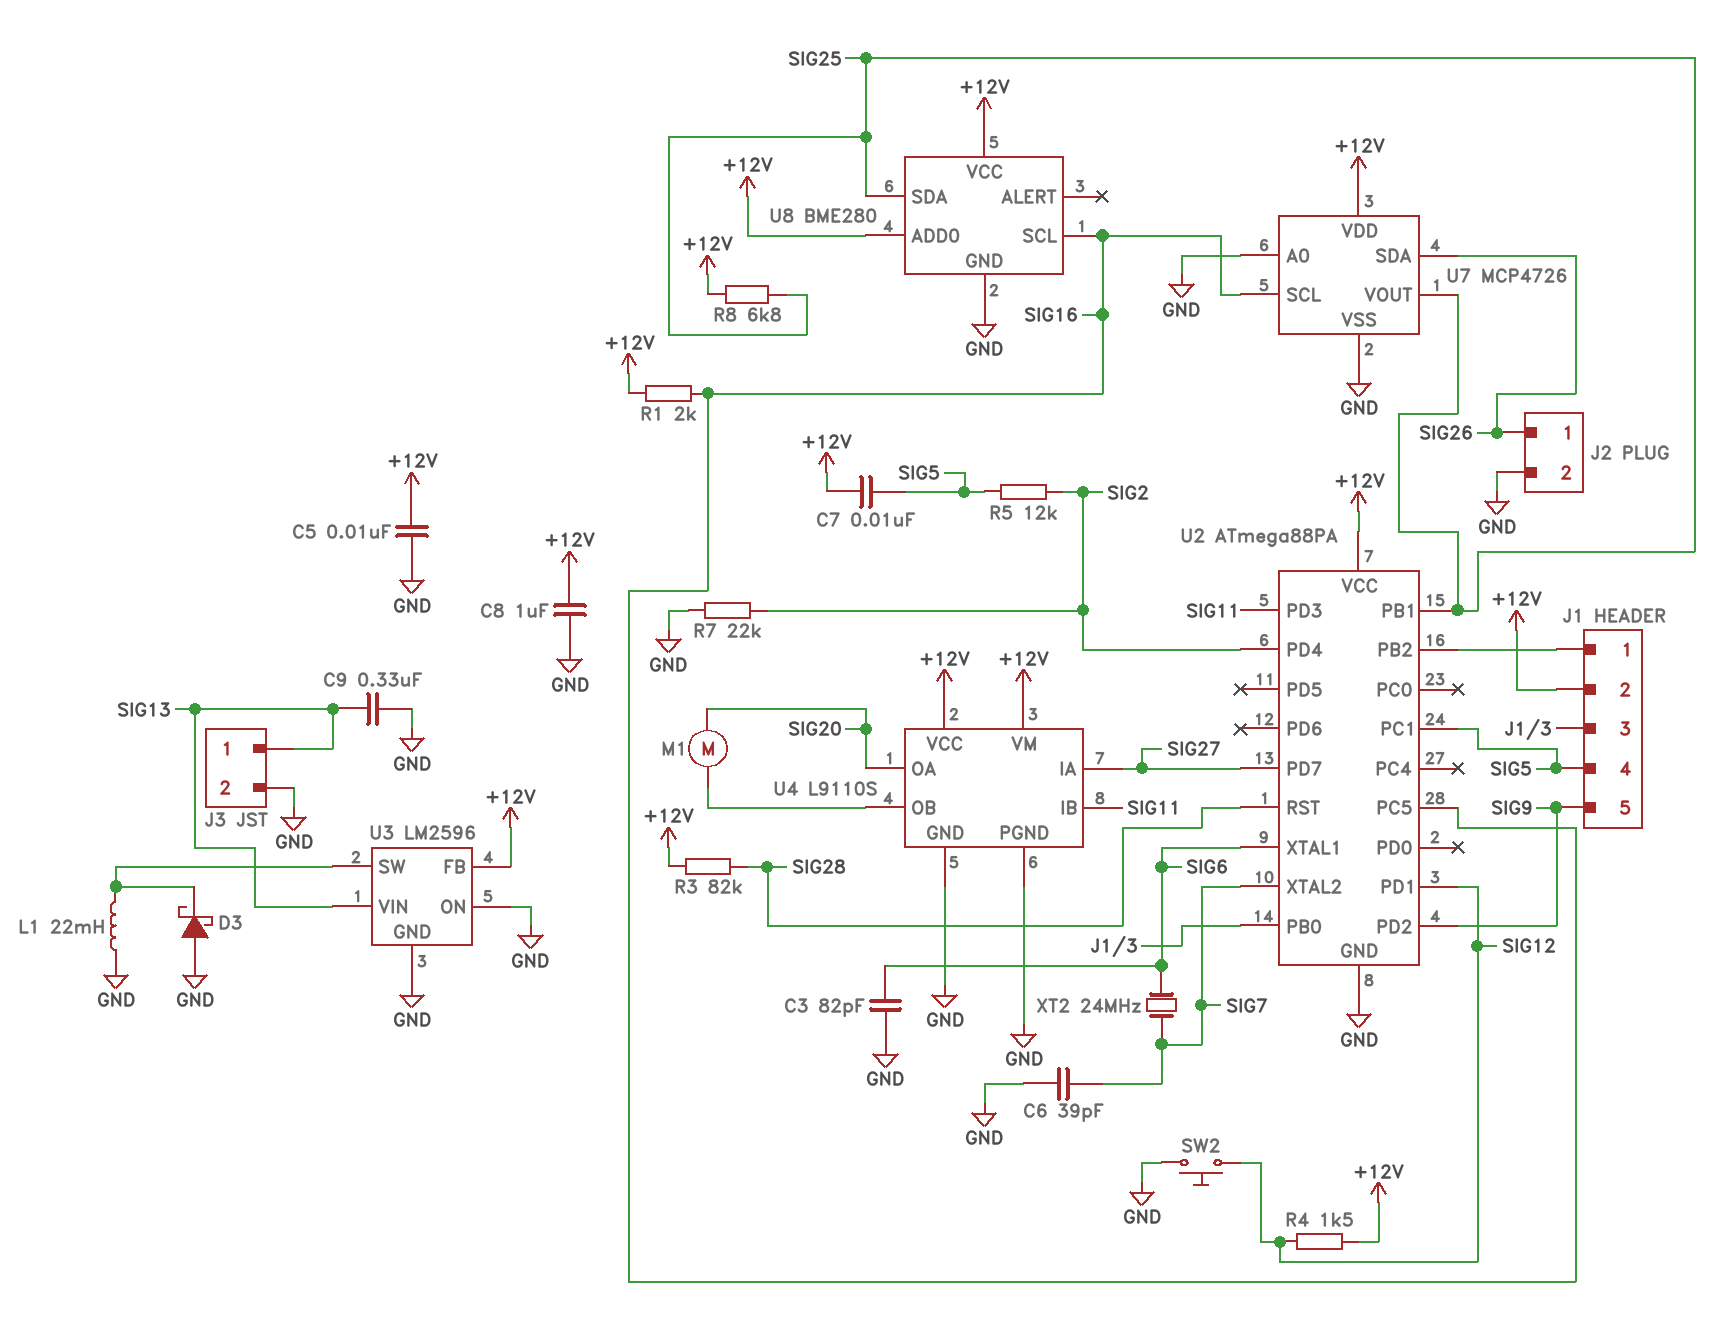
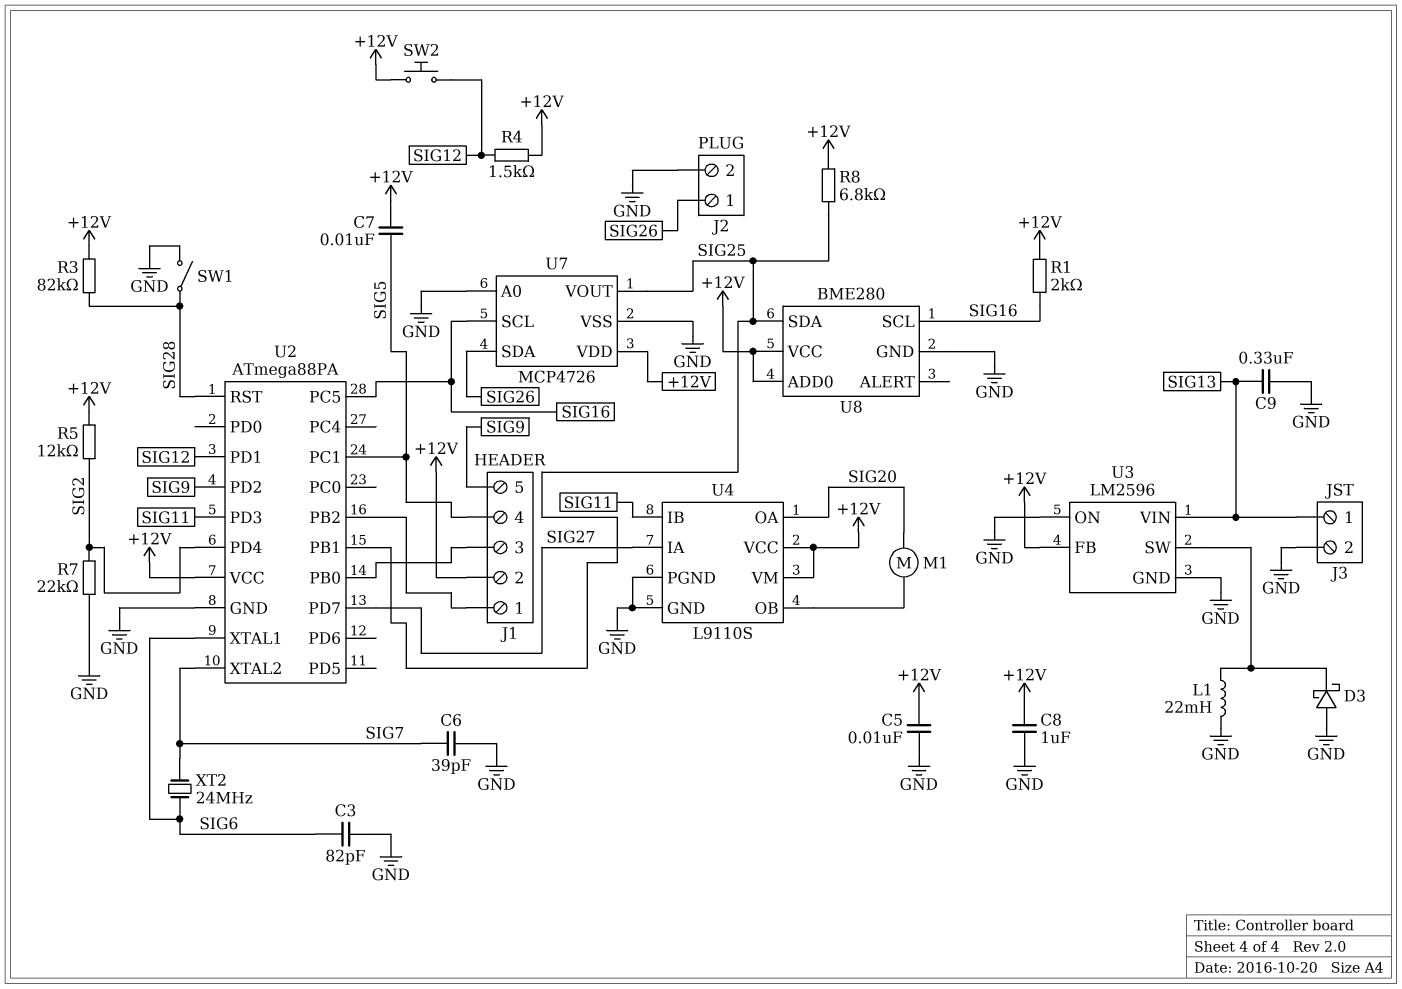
R5: 12k (SIG2, SIG5) -> 12k (+12V, SIG2)
SW1: none -> switch (GND, SIG28)
SW2: button (GND, SIG12) -> button (+12V, SIG12)

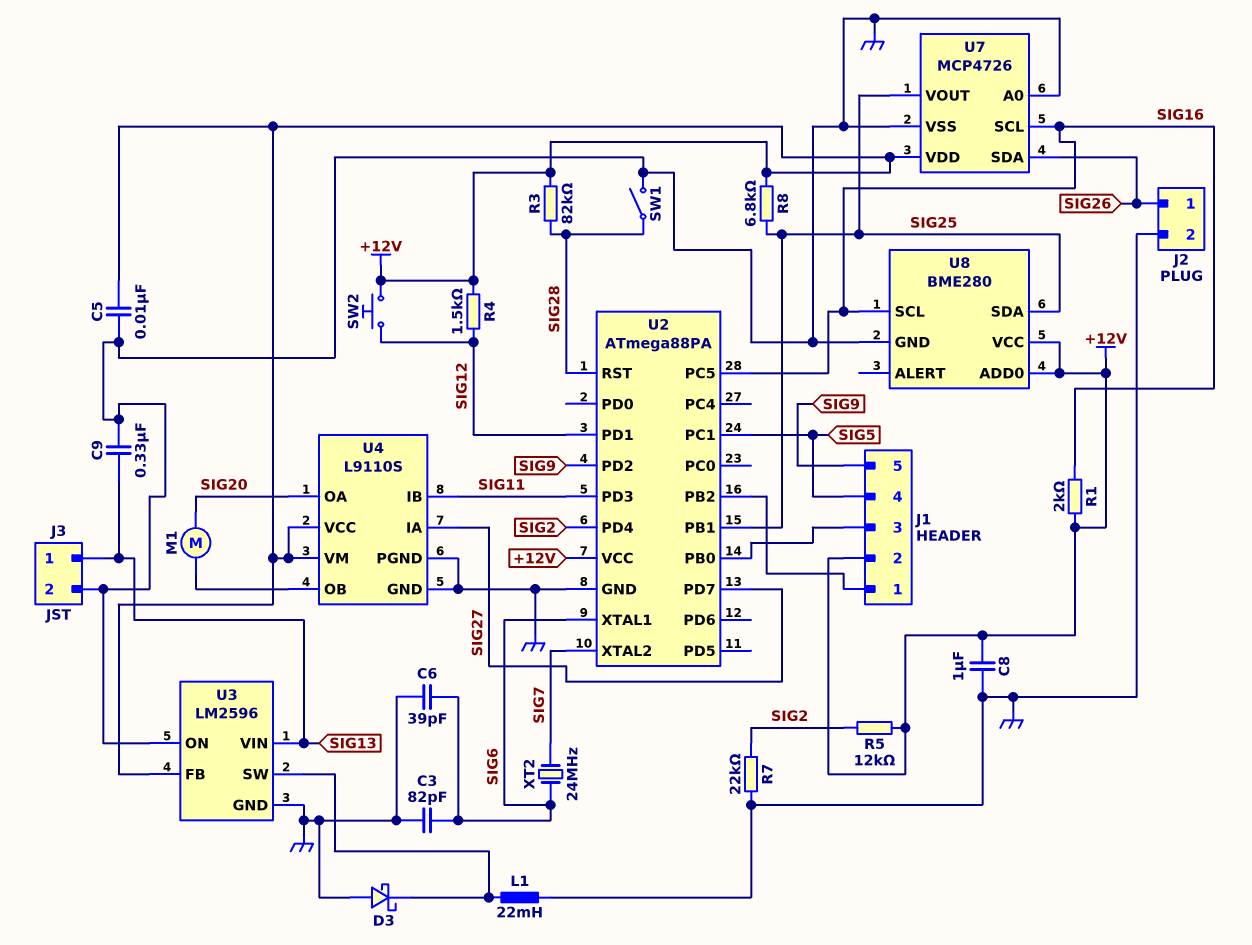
C6: 39pF (GND, SIG7) -> 39pF (GND, SIG6)
C7: 10nF (+12V, SIG5) -> none

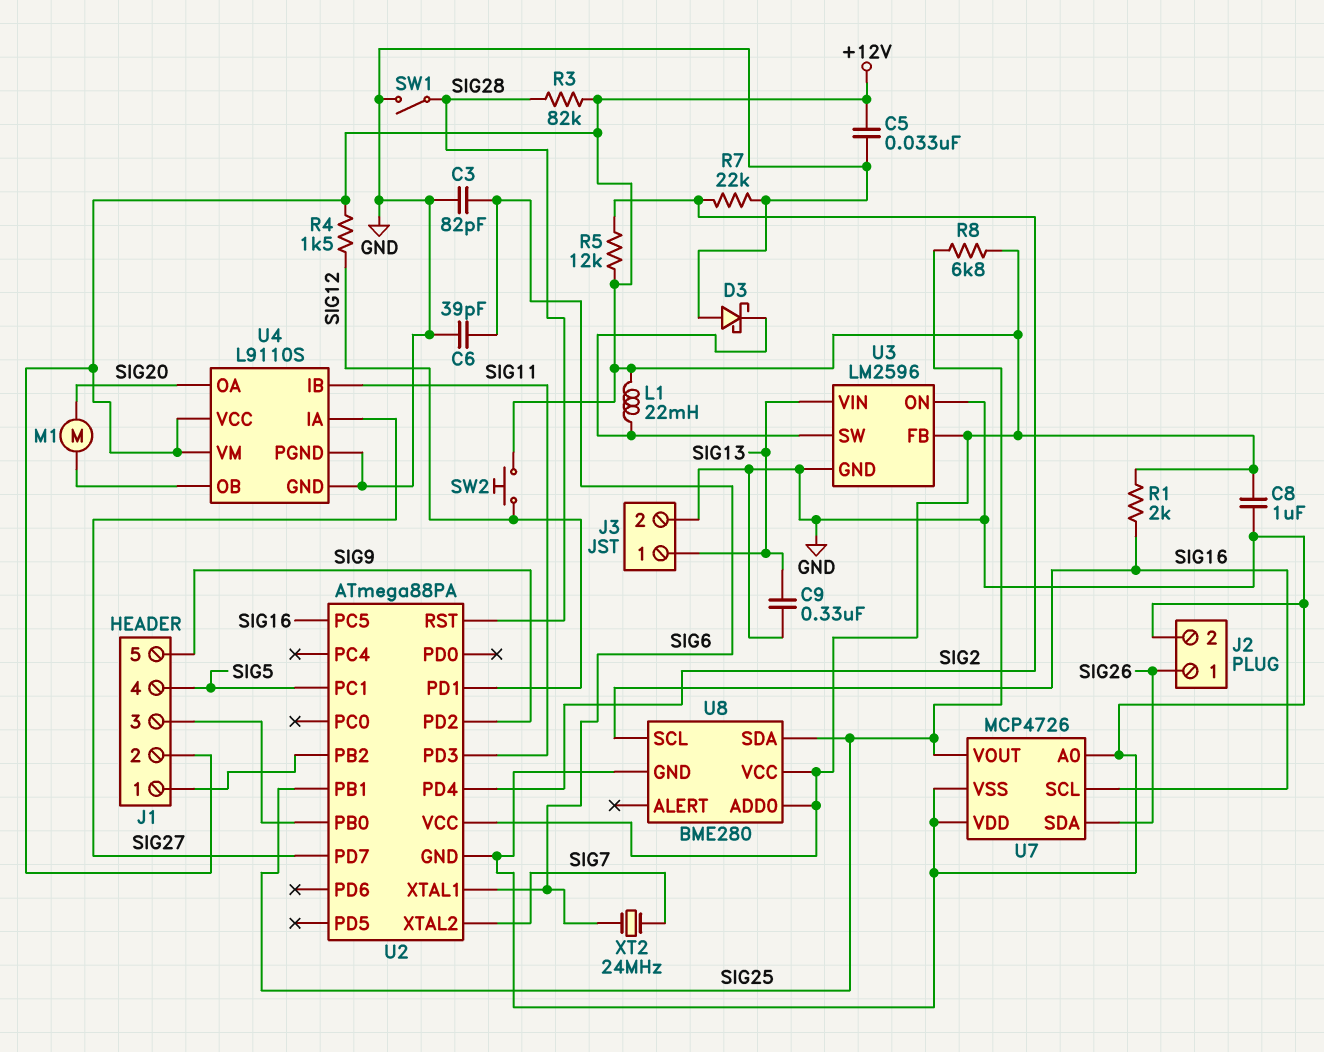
C5: 10nF (+12V, GND) -> 33nF (+12V, GND)
L1: 22mH (GND, U3/SW) -> 22mH (+12V, U3/SW)
U7 pin VDD: +12V -> GND

